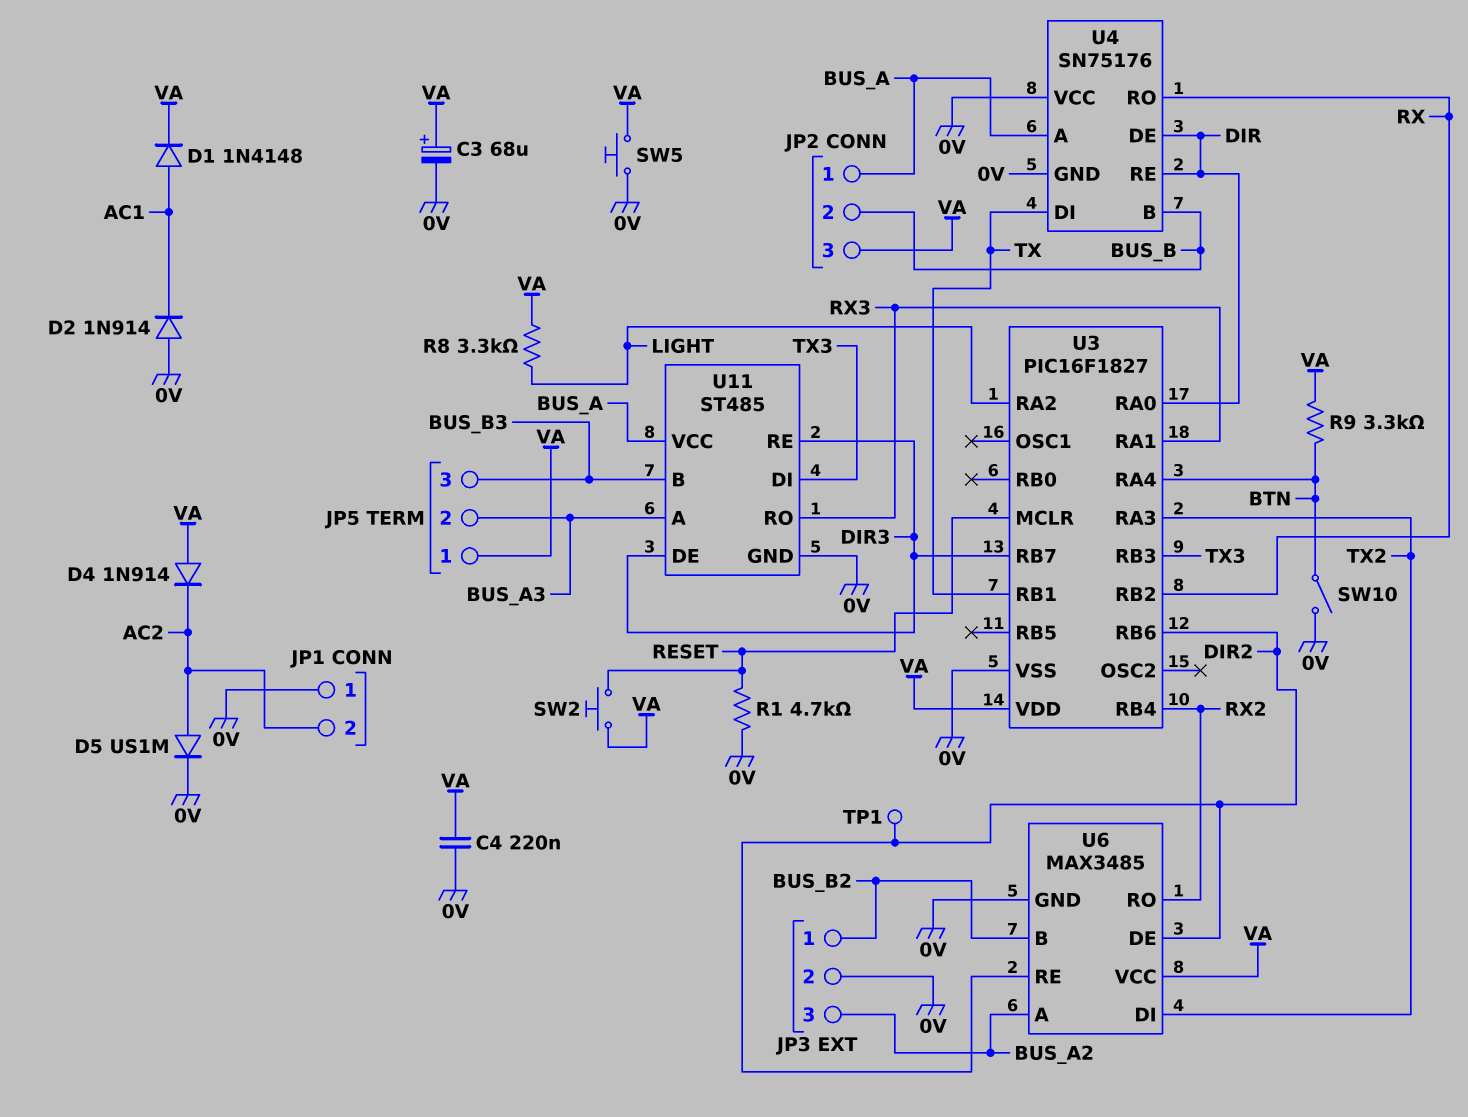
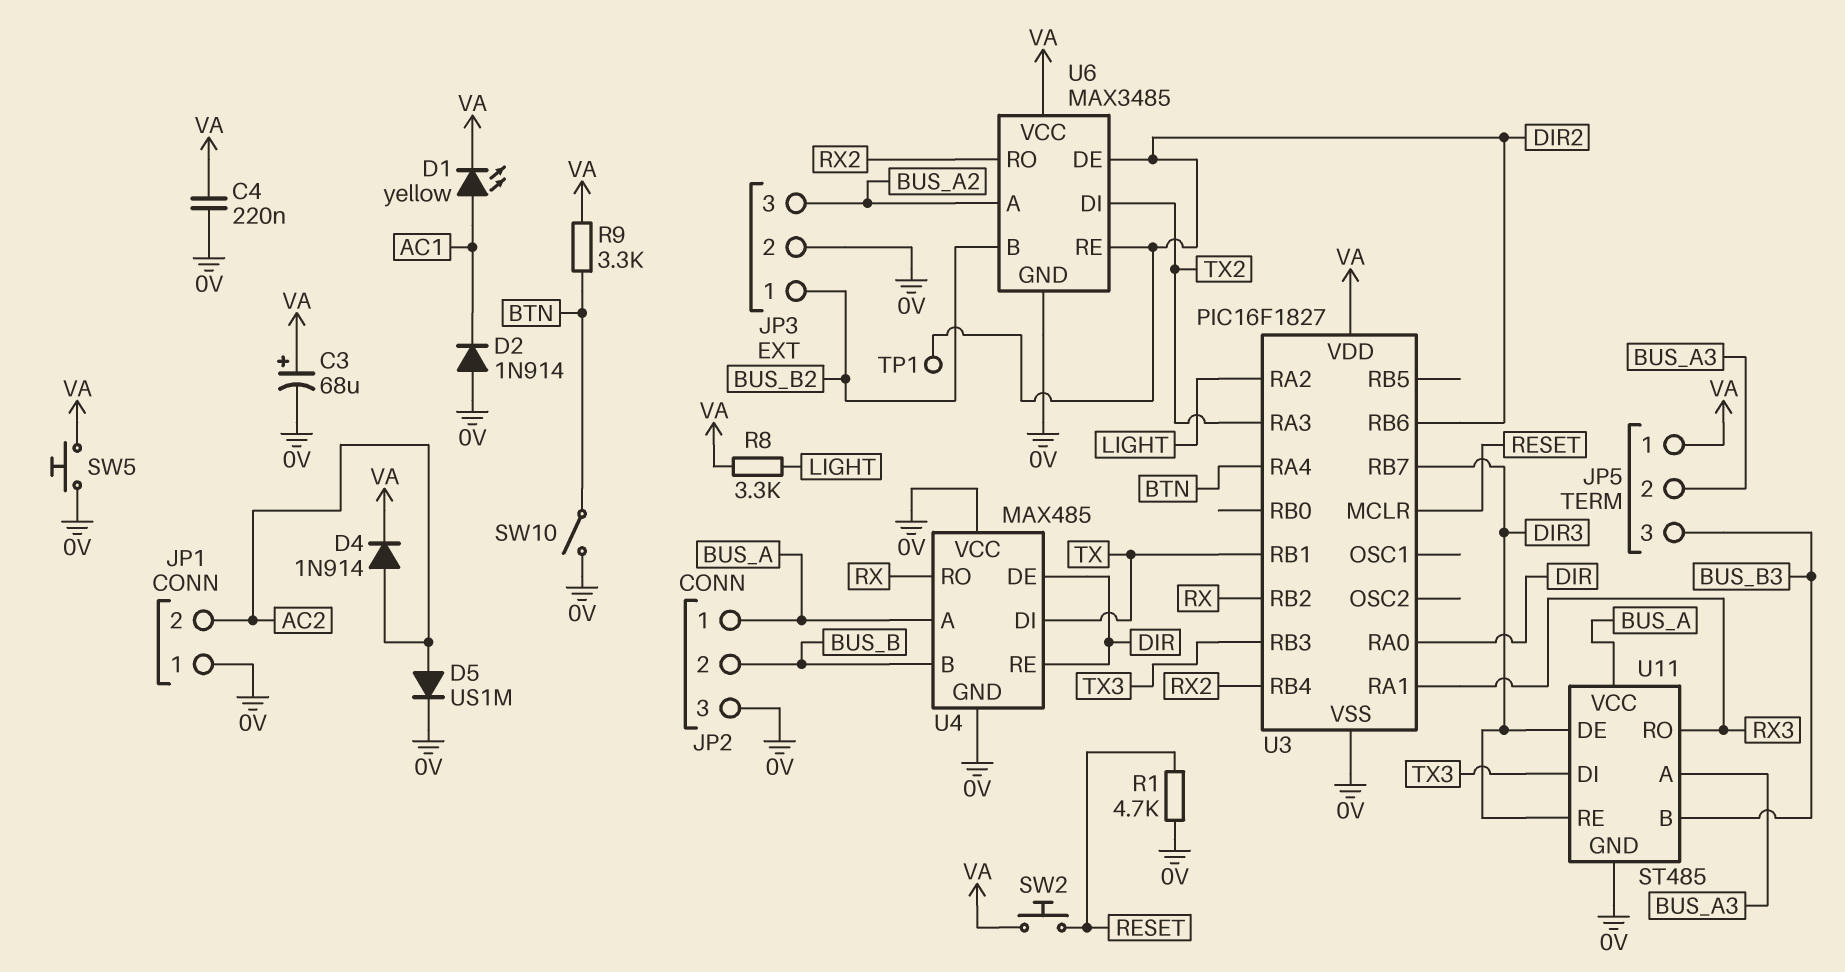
D1: diode 1N4148 (A AC1, K VA) -> LED yellow (A AC1, K VA)
D4: diode 1N914 (A VA, K AC2) -> diode 1N914 (A AC2, K VA)
JP2 pin 3: VA -> 0V
U4: SN75176 -> MAX485

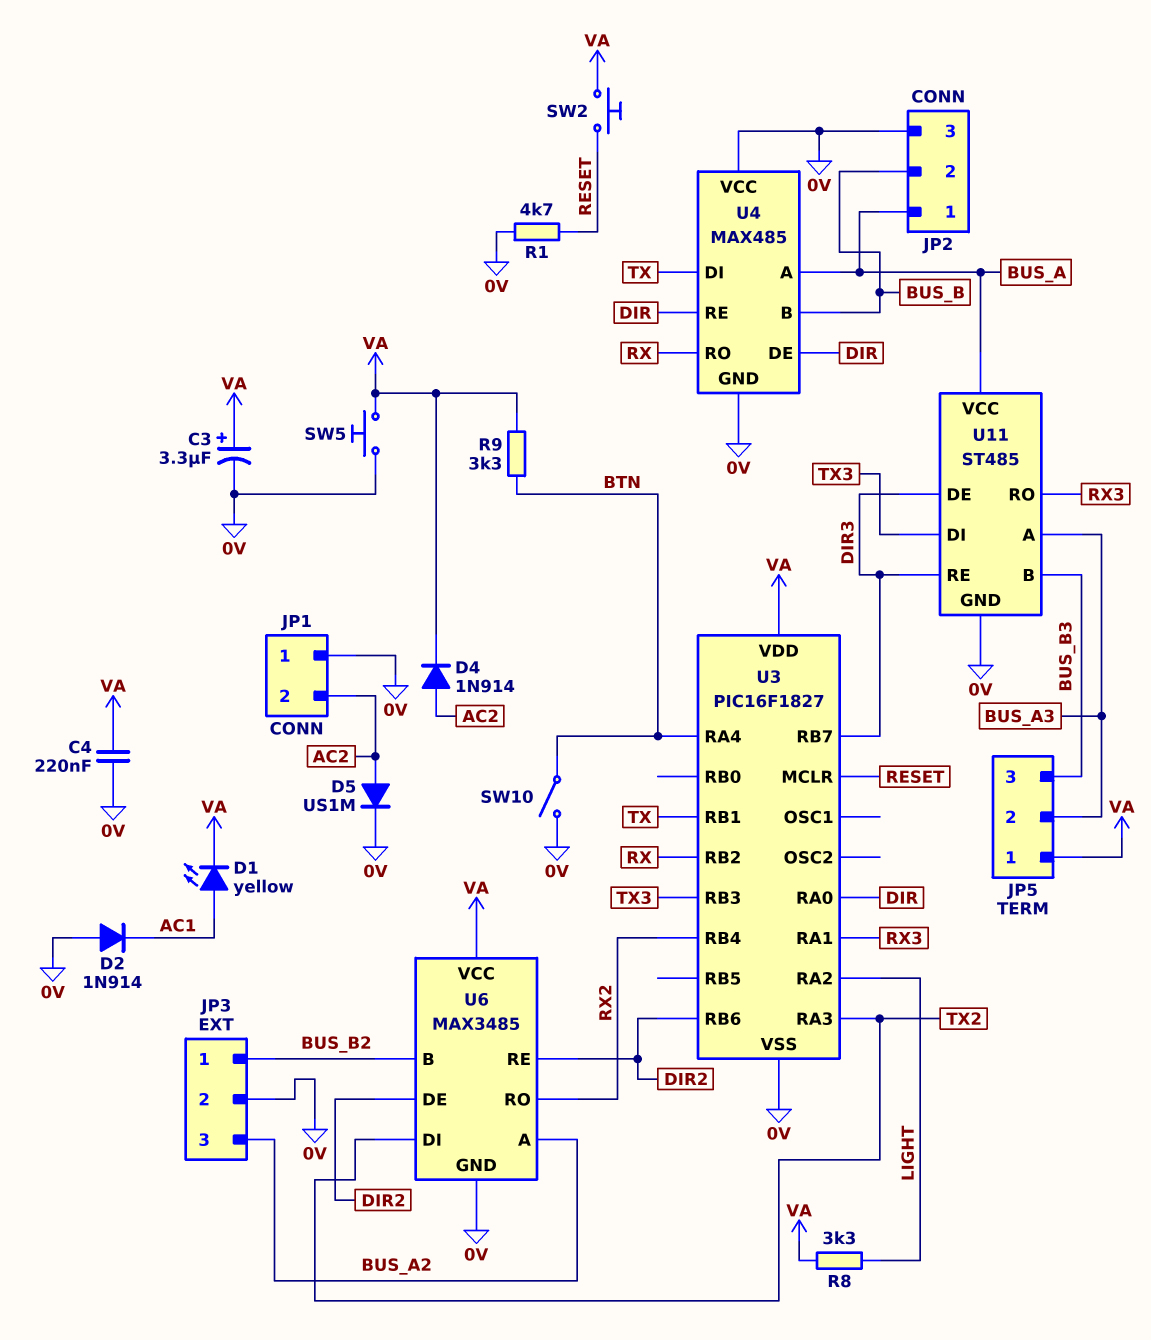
C3: 68uF (plus VA, minus 0V) -> 3.3uF (plus VA, minus 0V)
TP1: test point (DIR2) -> none

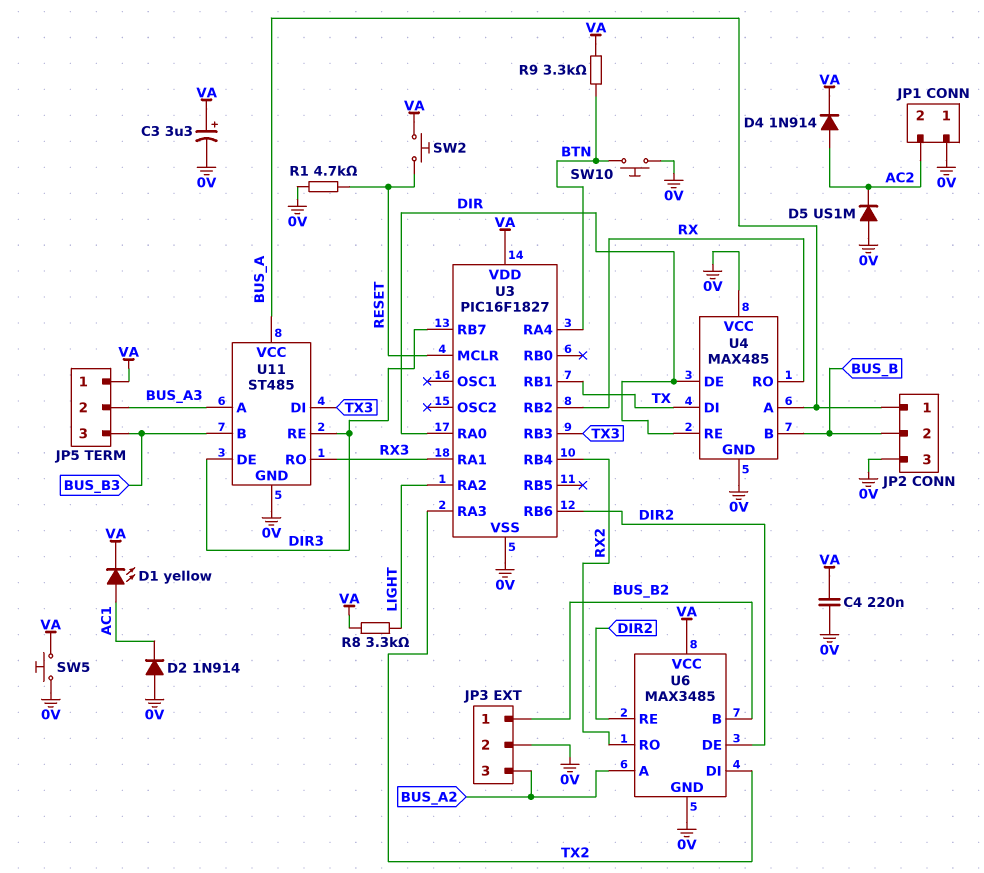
D5: diode US1M (A AC2, K 0V) -> diode US1M (A 0V, K AC2)
SW10: switch (0V, BTN) -> button (0V, BTN)

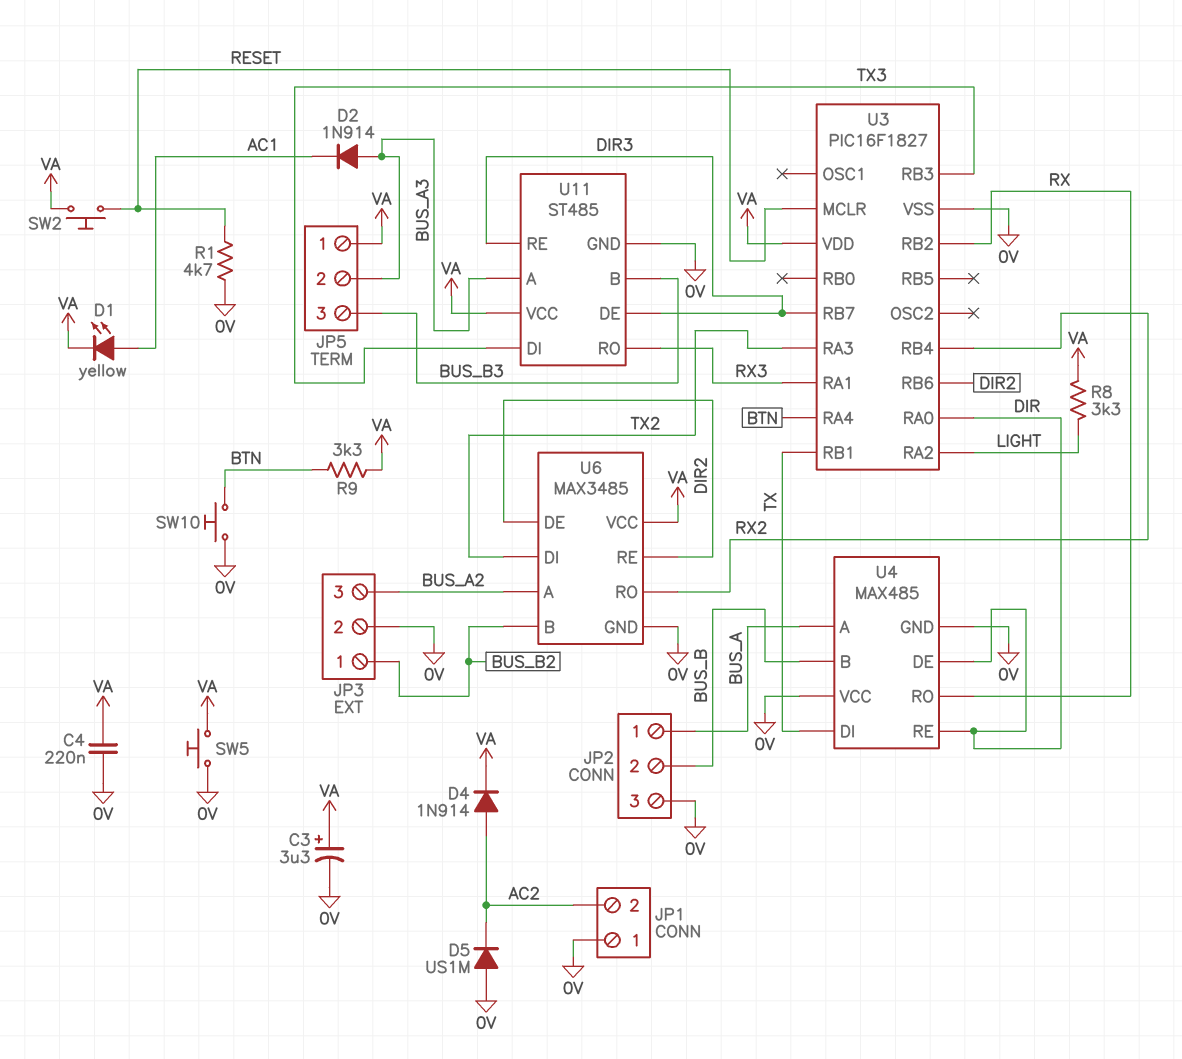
D2: diode 1N914 (A 0V, K AC1) -> diode 1N914 (A BUS_A3, K AC1)
U11 pin VCC: BUS_A -> VA

